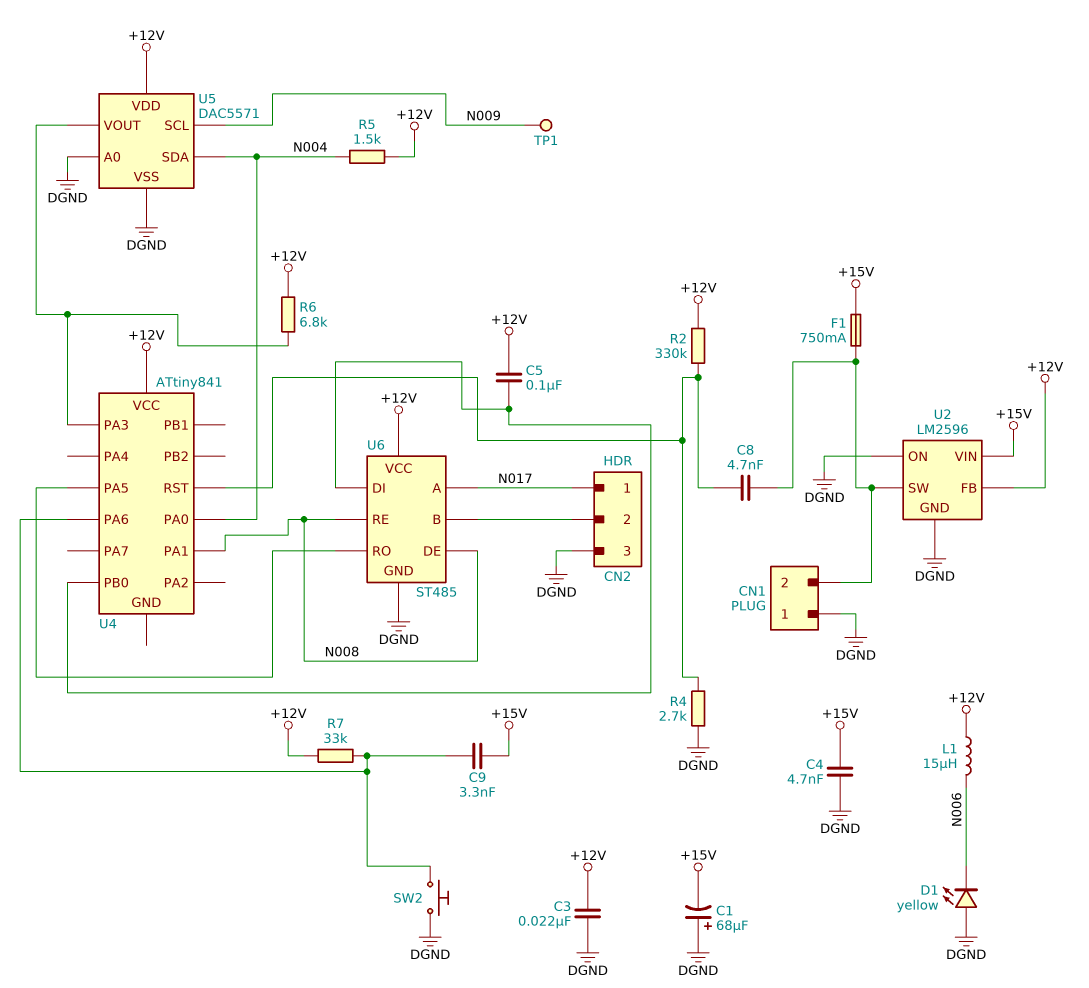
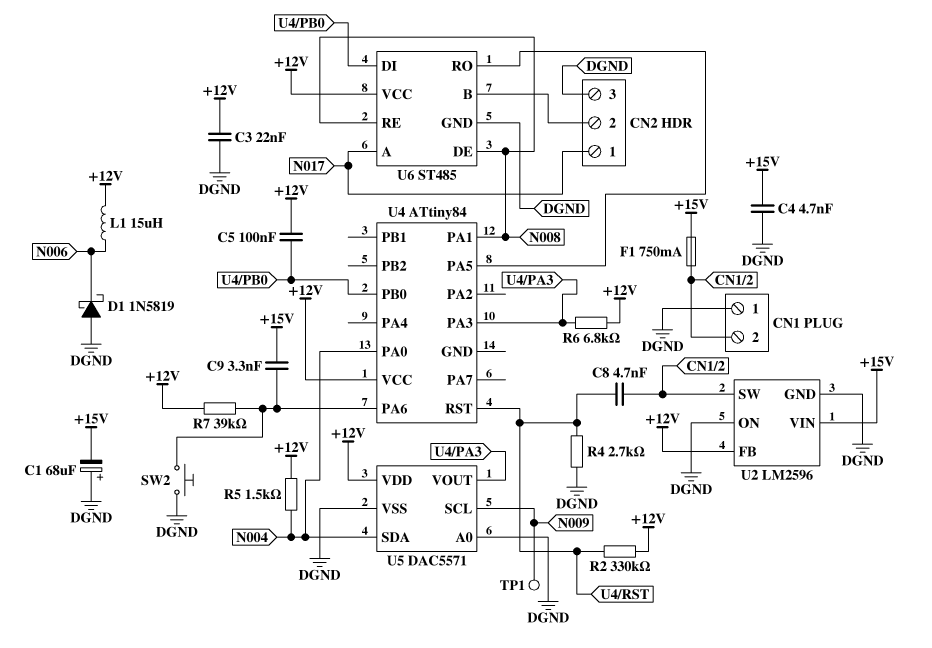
D1: LED yellow (A DGND, K N006) -> schottky 1N5819 (A DGND, K N006)
R7: 33k (+12V, U4/PA6) -> 39k (+12V, U4/PA6)
U4: ATtiny841 -> ATtiny84

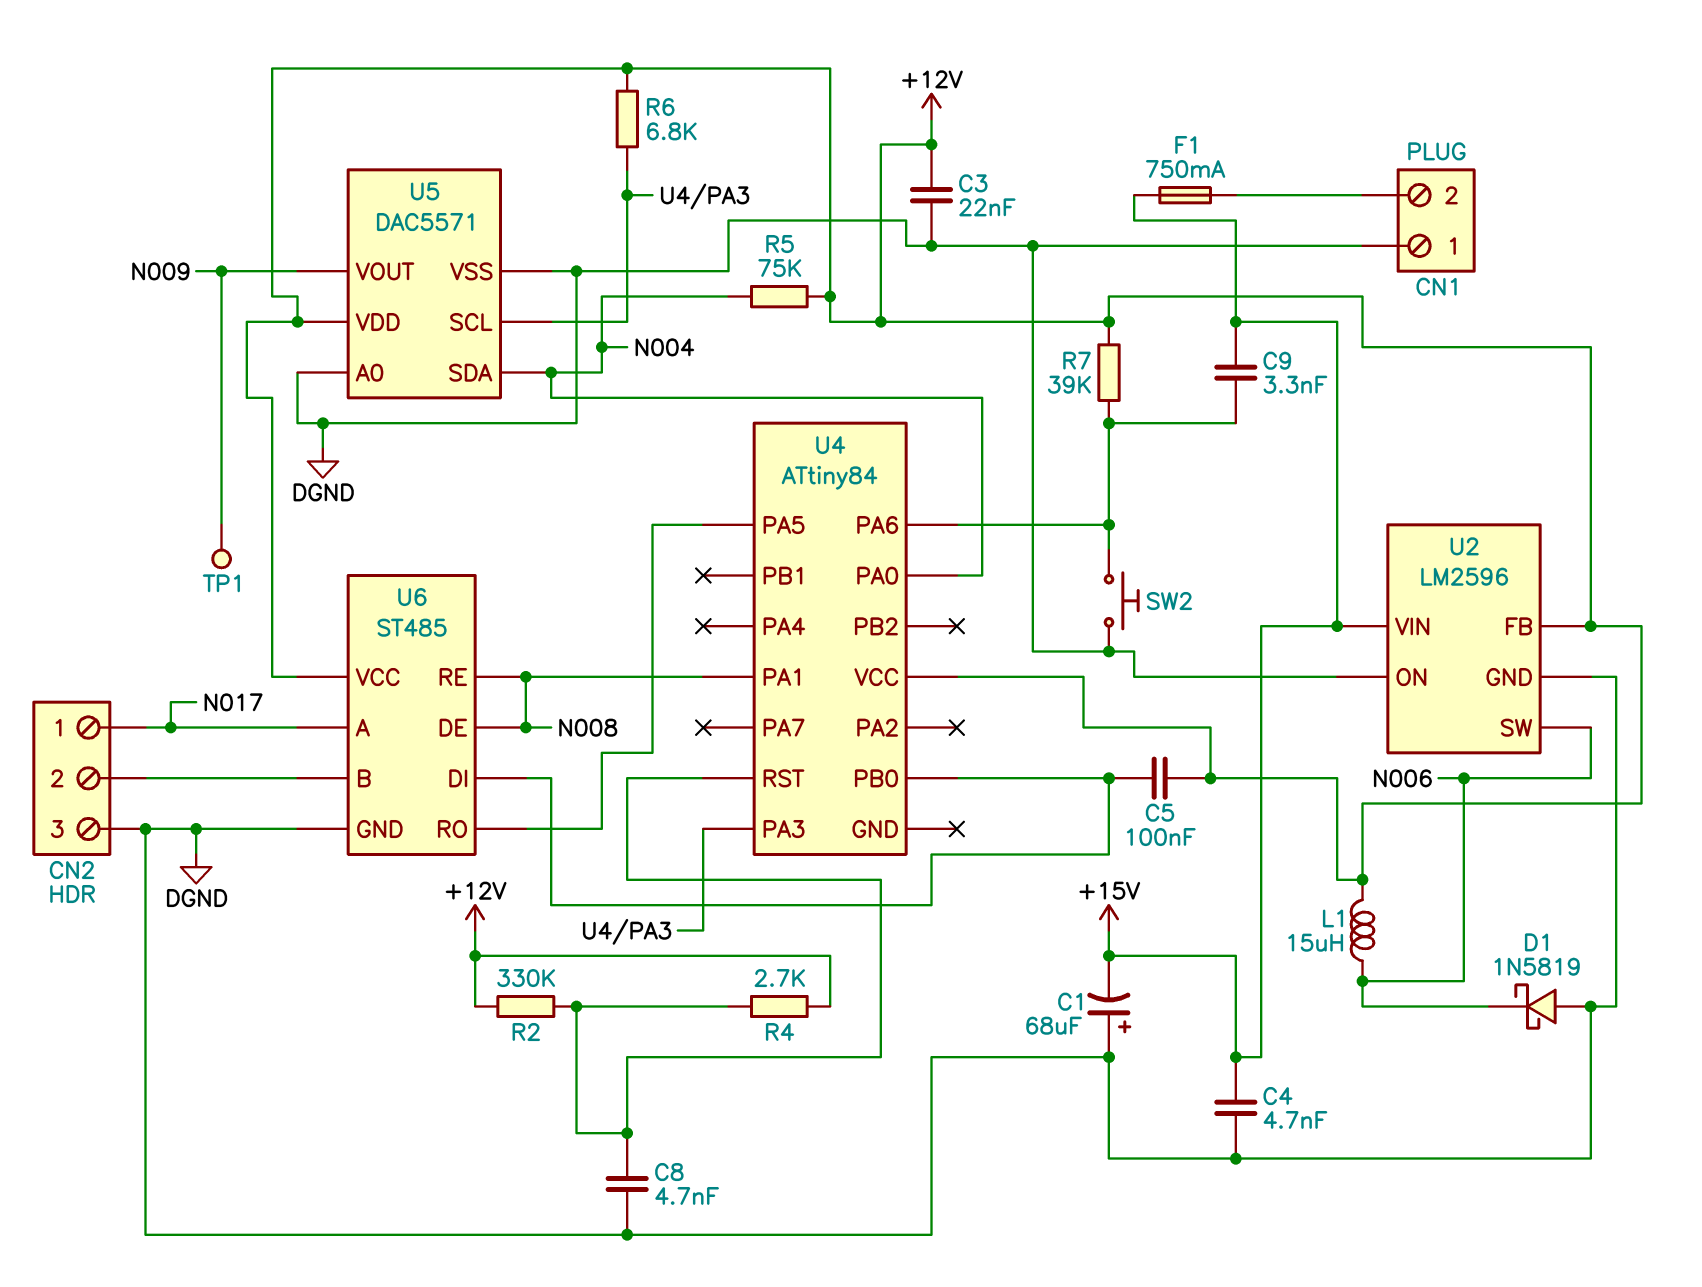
C8: 4.7nF (CN1/2, U4/RST) -> 4.7nF (DGND, U4/RST)
R4: 2.7k (DGND, U4/RST) -> 2.7k (+12V, U4/RST)
R5: 1.5k (+12V, N004) -> 75k (+12V, N004)
U2 pin SW: CN1/2 -> N006
U5 pin SCL: N009 -> U4/PA3
U5 pin VOUT: U4/PA3 -> N009

